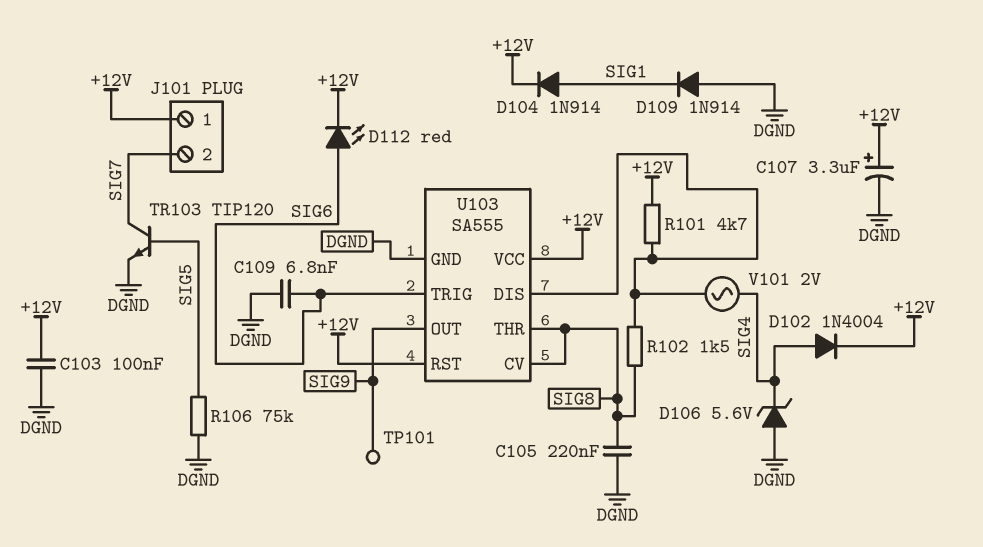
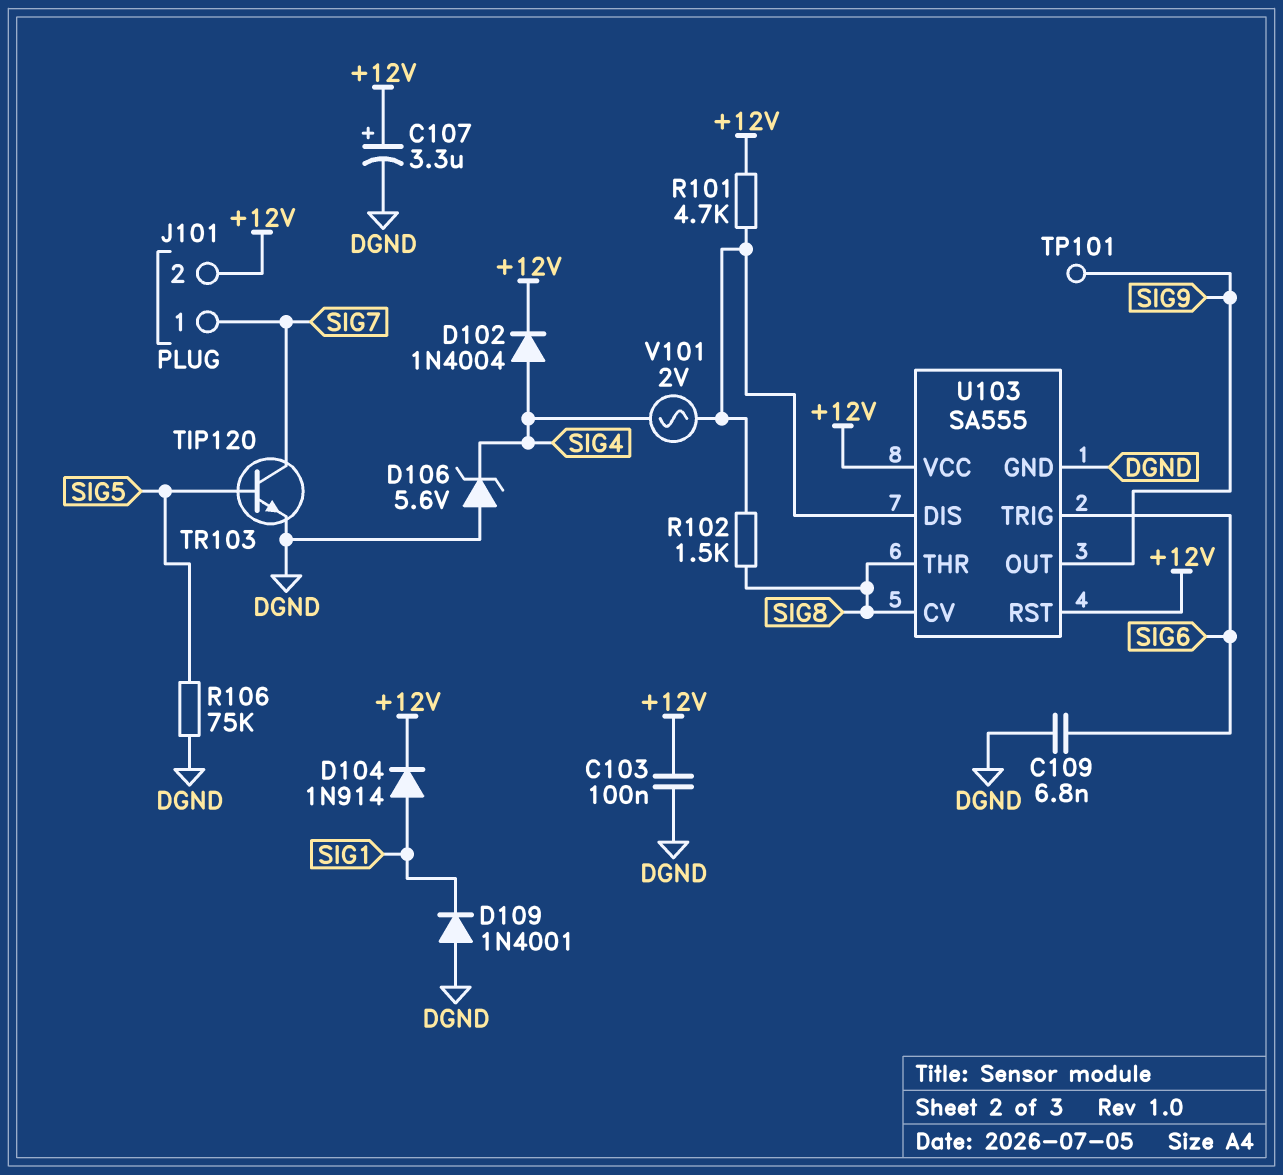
C105: 220nF (DGND, SIG8) -> none
D109: diode 1N914 (A DGND, K SIG1) -> diode 1N4001 (A DGND, K SIG1)
D112: LED red (A SIG6, K +12V) -> none
J101 pin 1: +12V -> SIG7
J101 pin 2: SIG7 -> +12V

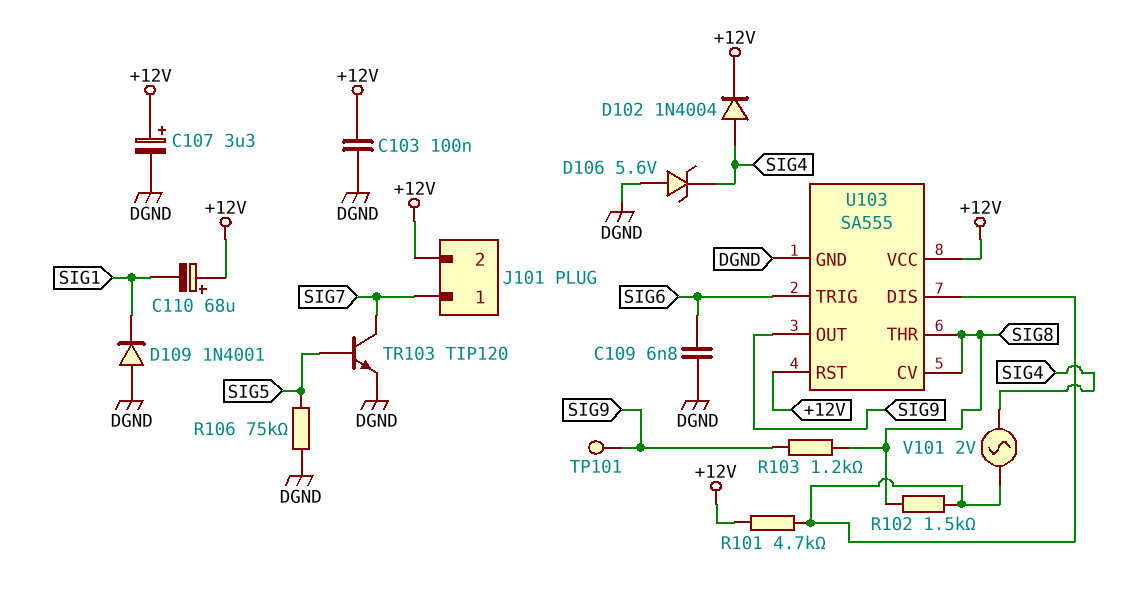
C110: none -> 68uF (plus +12V, minus SIG1)
D104: diode 1N914 (A SIG1, K +12V) -> none
R103: none -> 1.2k (SIG8, SIG9)

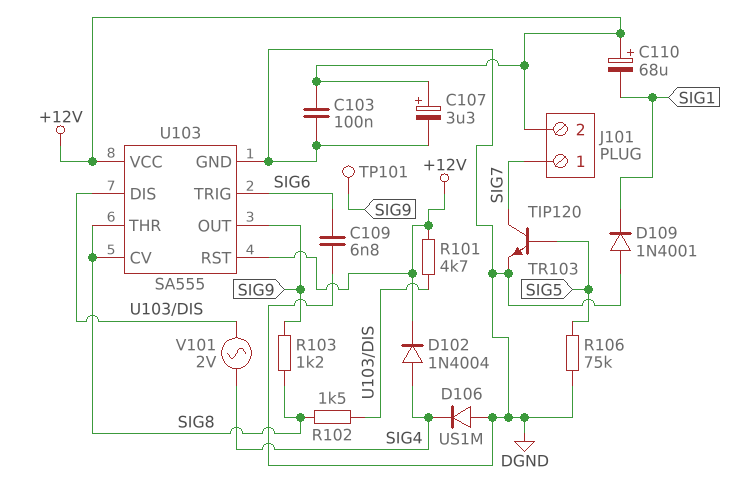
D106: zener 5.6V (A DGND, K SIG4) -> diode US1M (A DGND, K SIG4)

